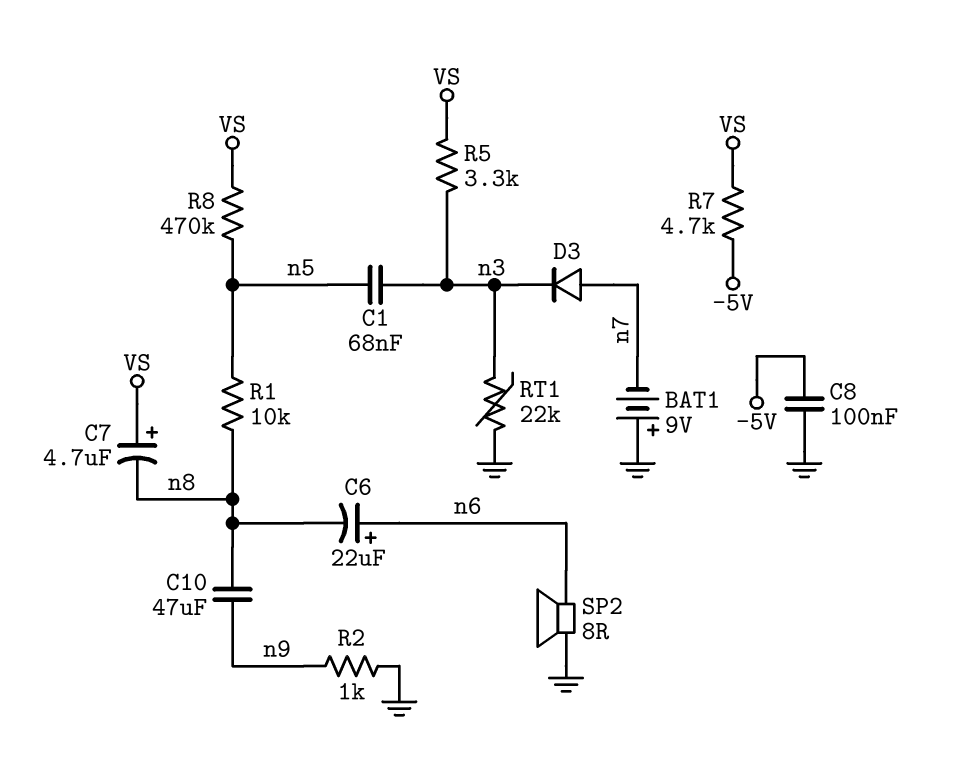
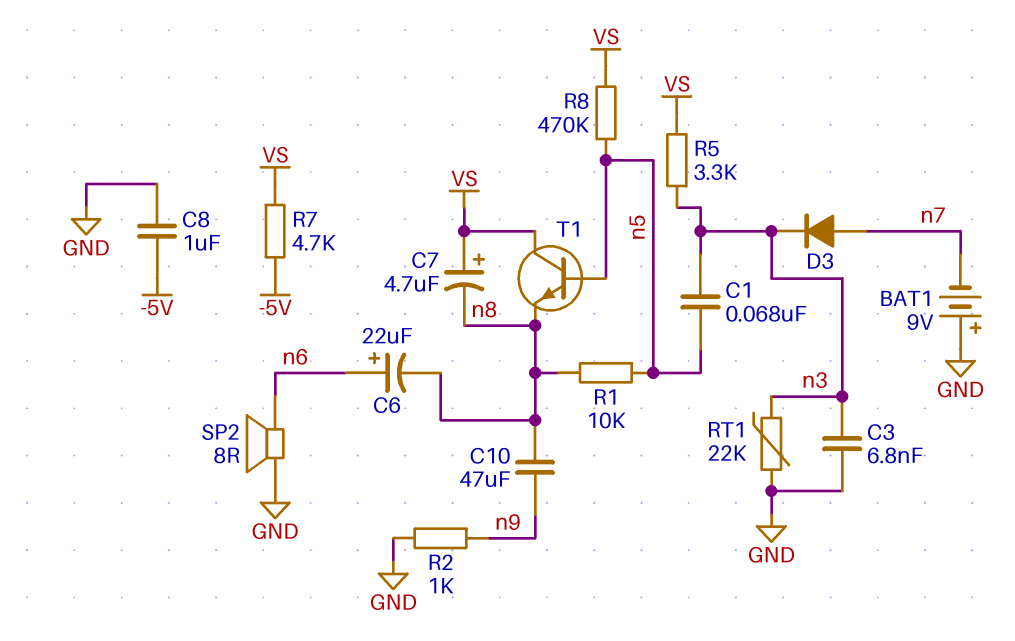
C3: none -> 6.8nF (GND, n3)
C8: 100nF (-5V, GND) -> 1uF (-5V, GND)
T1: none -> NPN (B n5, C VS, E n8)

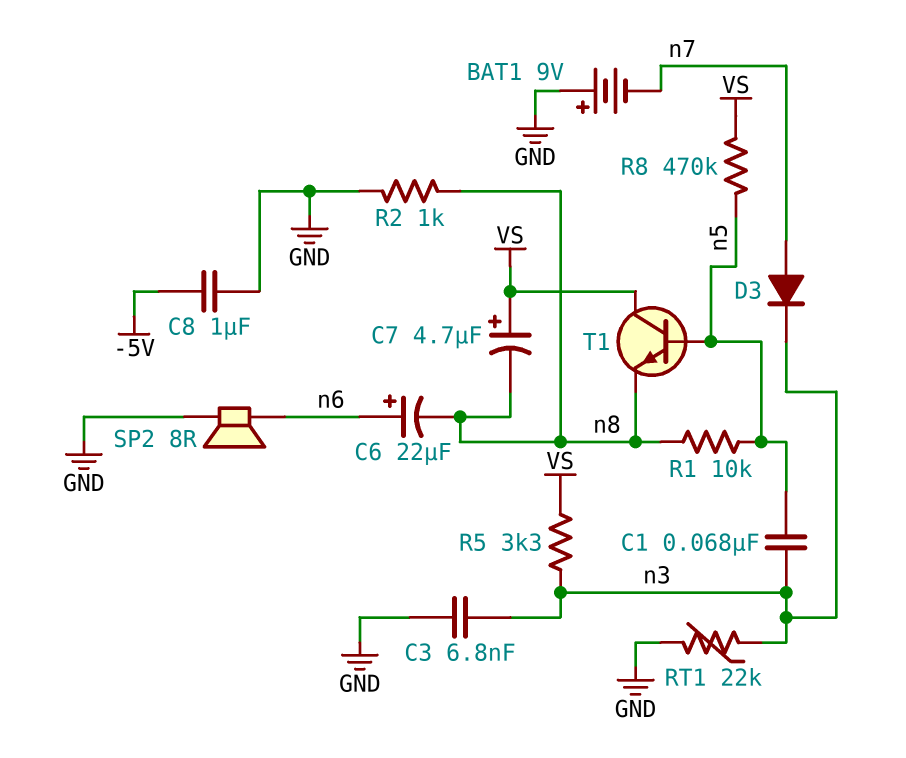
C10: 47uF (n8, n9) -> none
R2: 1k (GND, n9) -> 1k (GND, n8)
R7: 4.7k (-5V, VS) -> none

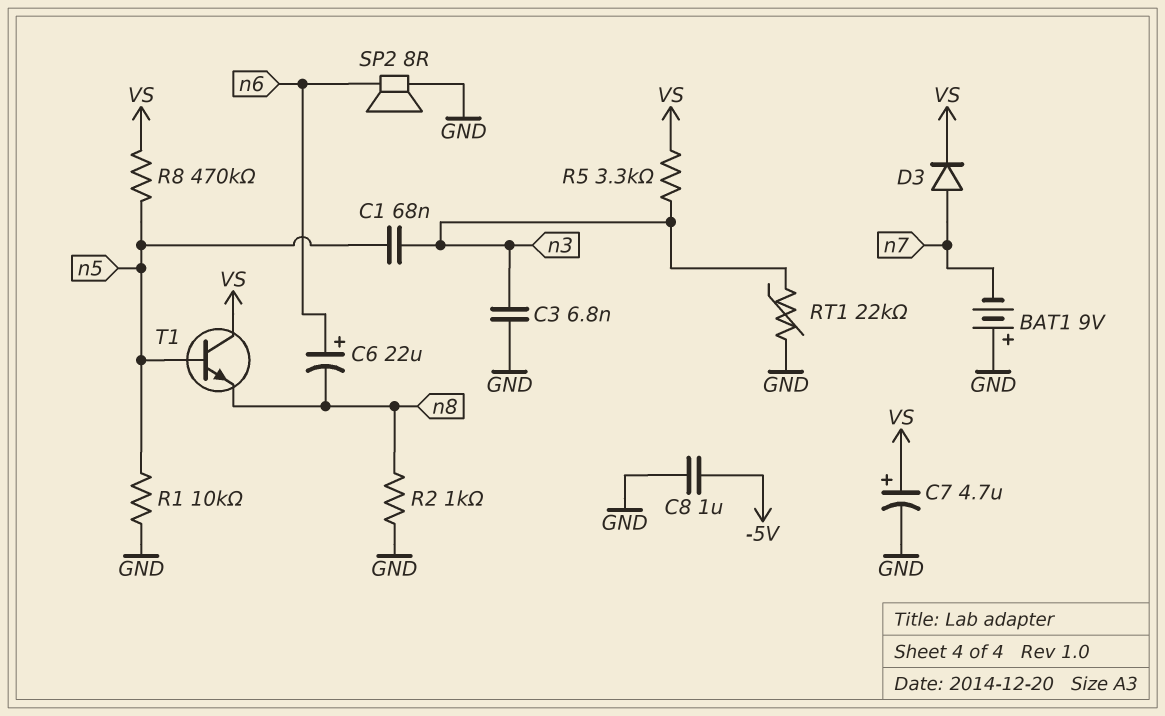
C7: 4.7uF (plus VS, minus n8) -> 4.7uF (plus VS, minus GND)
D3: diode (A n7, K n3) -> diode (A n7, K VS)
R1: 10k (n5, n8) -> 10k (GND, n5)

